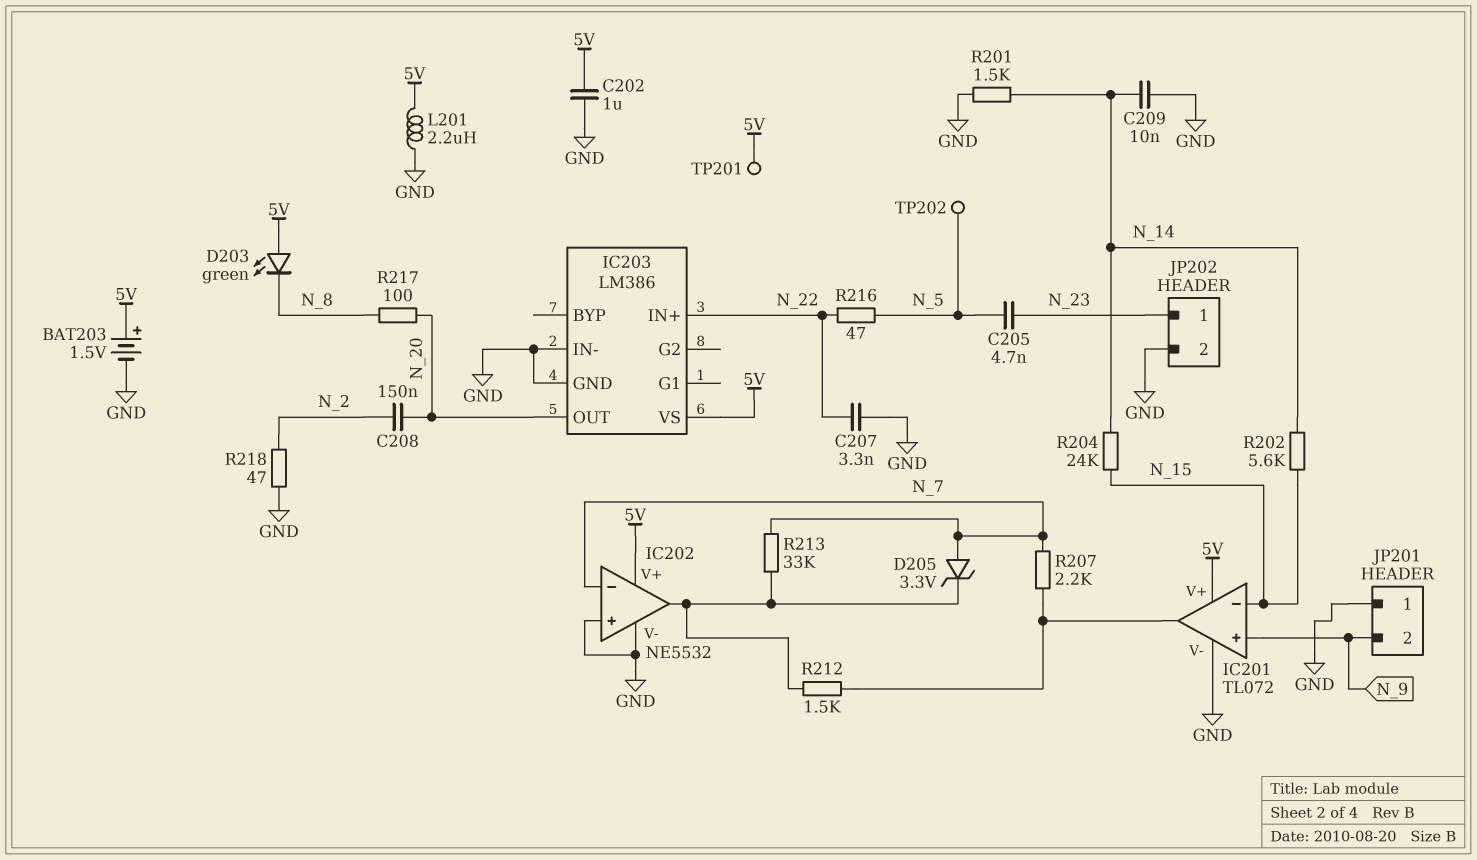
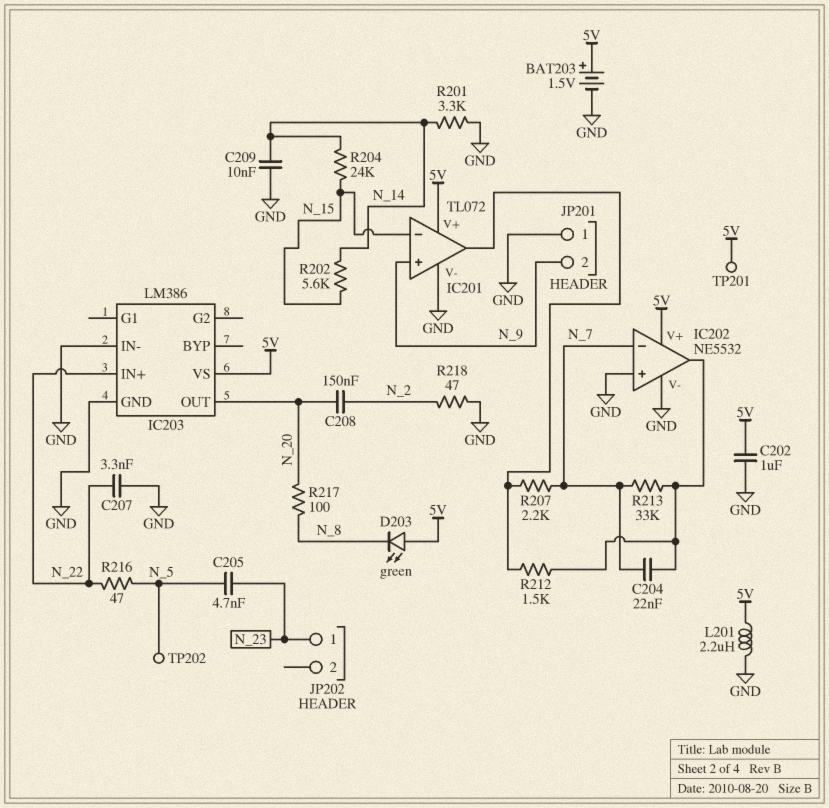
C204: none -> 22nF (IC202/out, N_7)
D205: zener 3.3V (A N_7, K IC202/out) -> none
JP202 pin 2: GND -> none
R201: 1.5k (GND, N_14) -> 3.3k (GND, N_14)

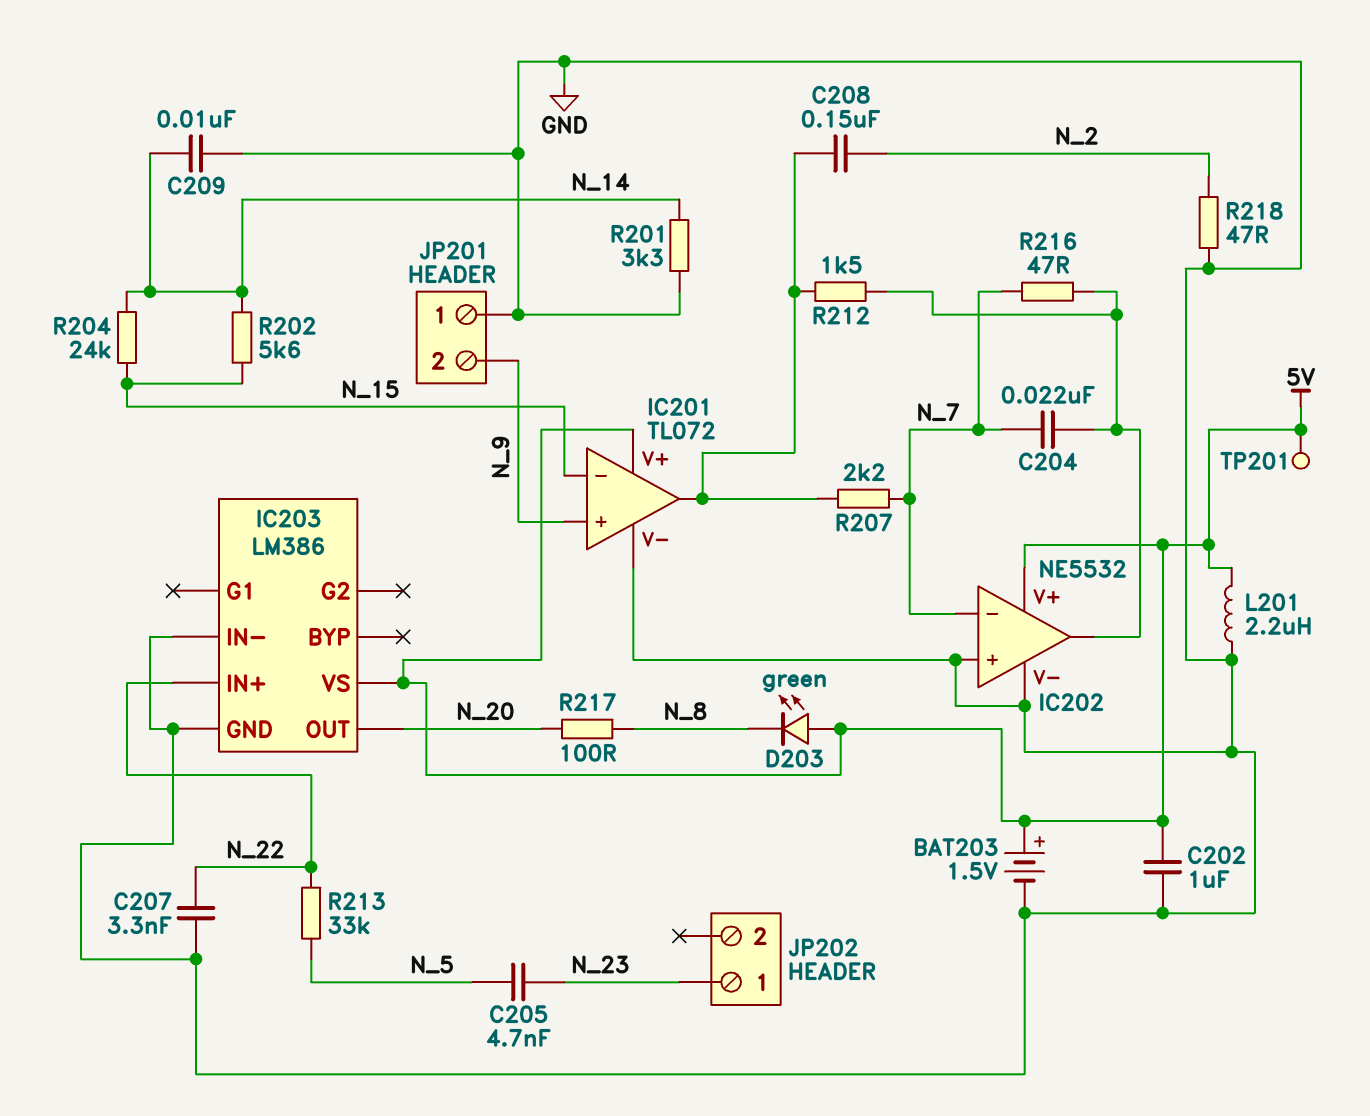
C208: 150nF (N_2, N_20) -> 150nF (IC201/out, N_2)
R213: 33k (IC202/out, N_7) -> 33k (N_5, N_22)
R216: 47 (N_5, N_22) -> 47 (IC202/out, N_7)
TP202: test point (N_5) -> none

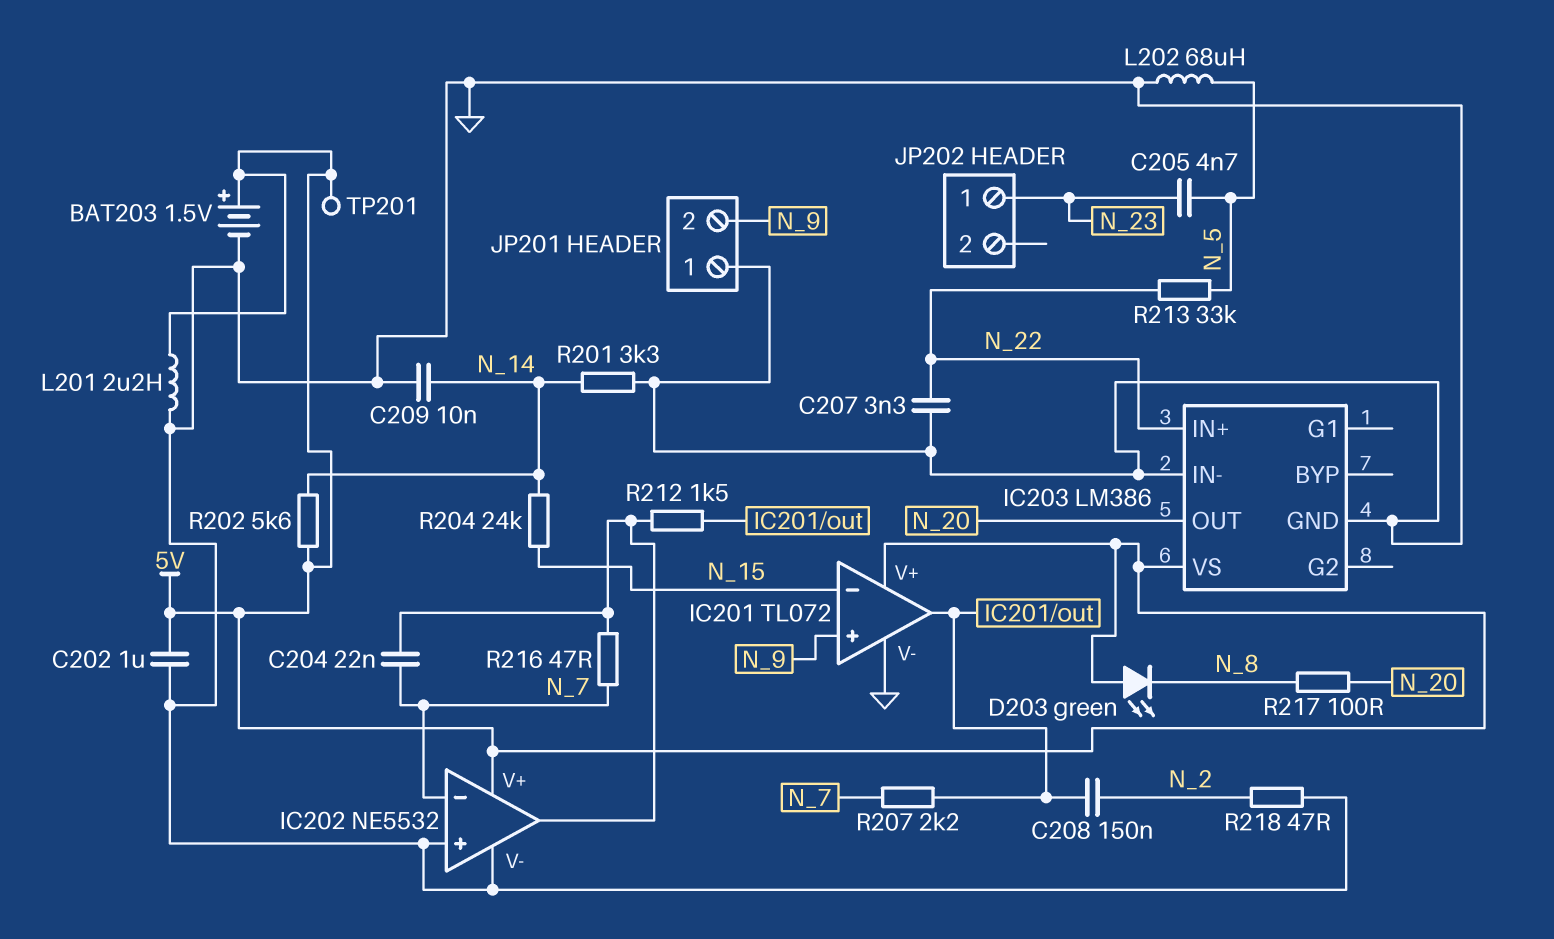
L202: none -> 68uH (GND, N_5)
R202: 5.6k (N_14, N_15) -> 5.6k (5V, N_14)

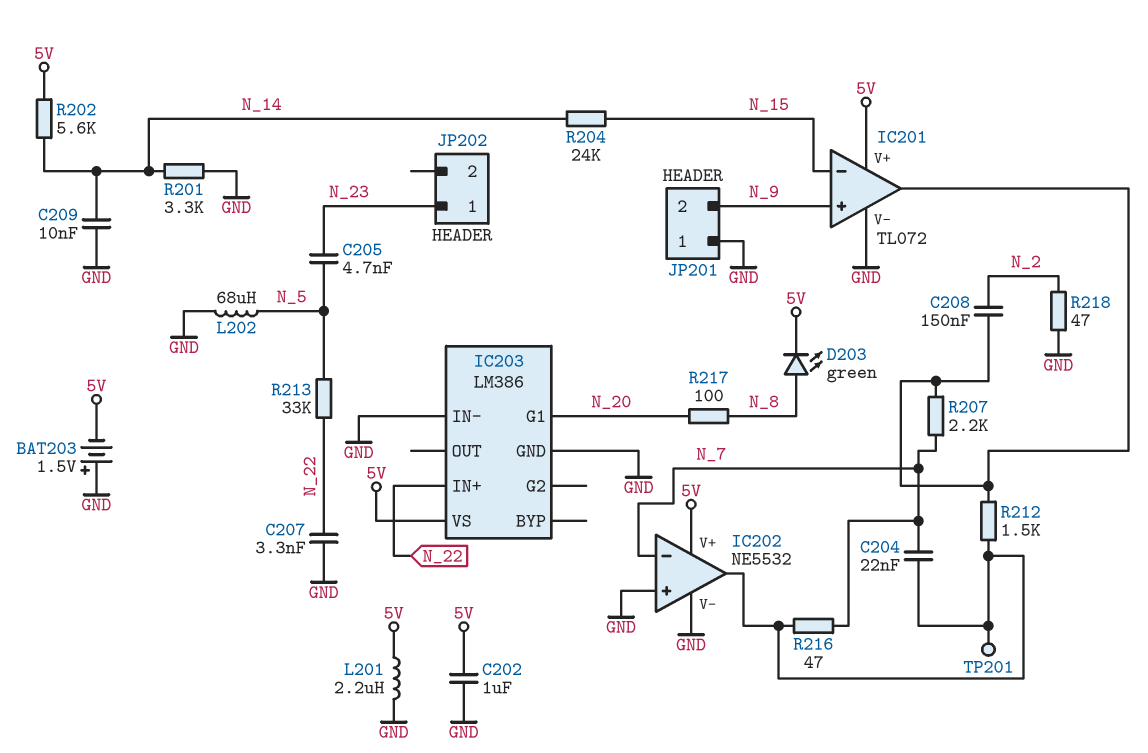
BAT203: 1.5V (plus 5V, minus GND) -> 1.5V (plus GND, minus 5V)
D203: LED green (A 5V, K N_8) -> LED green (A N_8, K 5V)
IC203 pin G1: none -> N_20
IC203 pin OUT: N_20 -> none
TP201: test point (5V) -> test point (IC202/out)

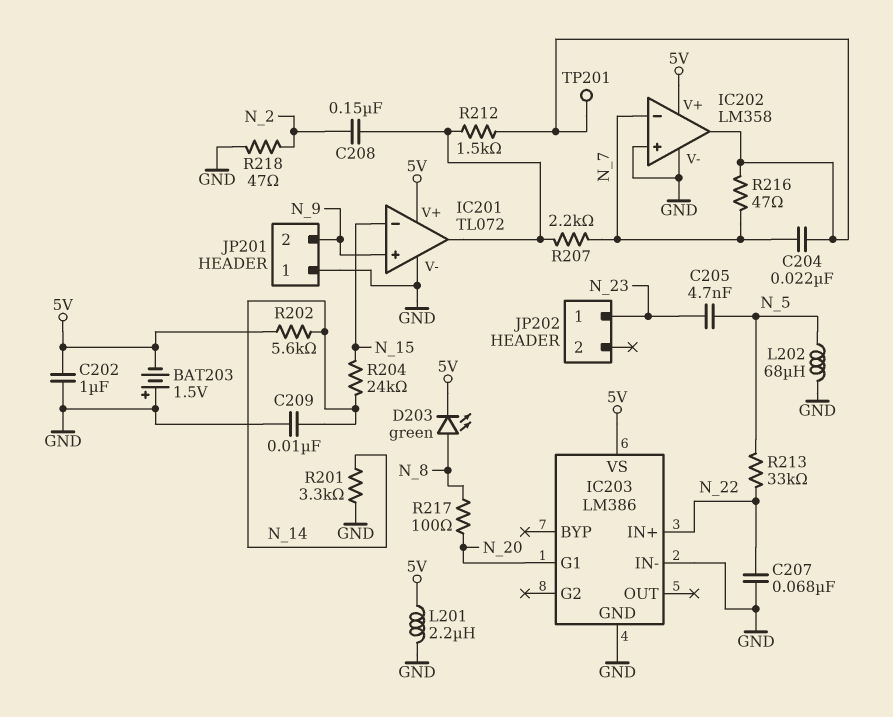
C207: 3.3nF (GND, N_22) -> 68nF (GND, N_22)
IC202: NE5532 -> LM358

